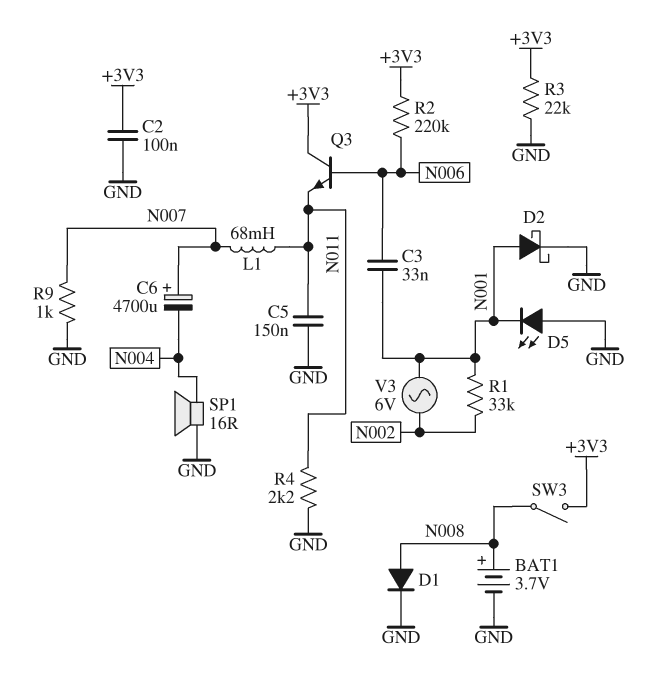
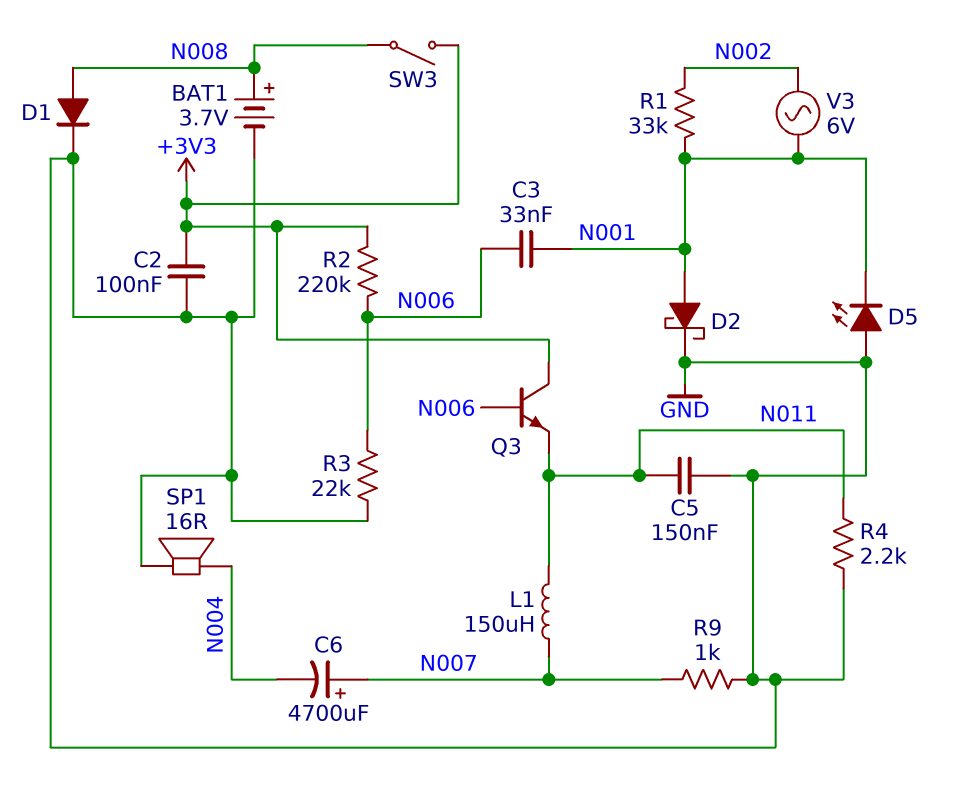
L1: 68mH (N007, N011) -> 150uH (N007, N011)
R3: 22k (+3V3, GND) -> 22k (GND, N006)

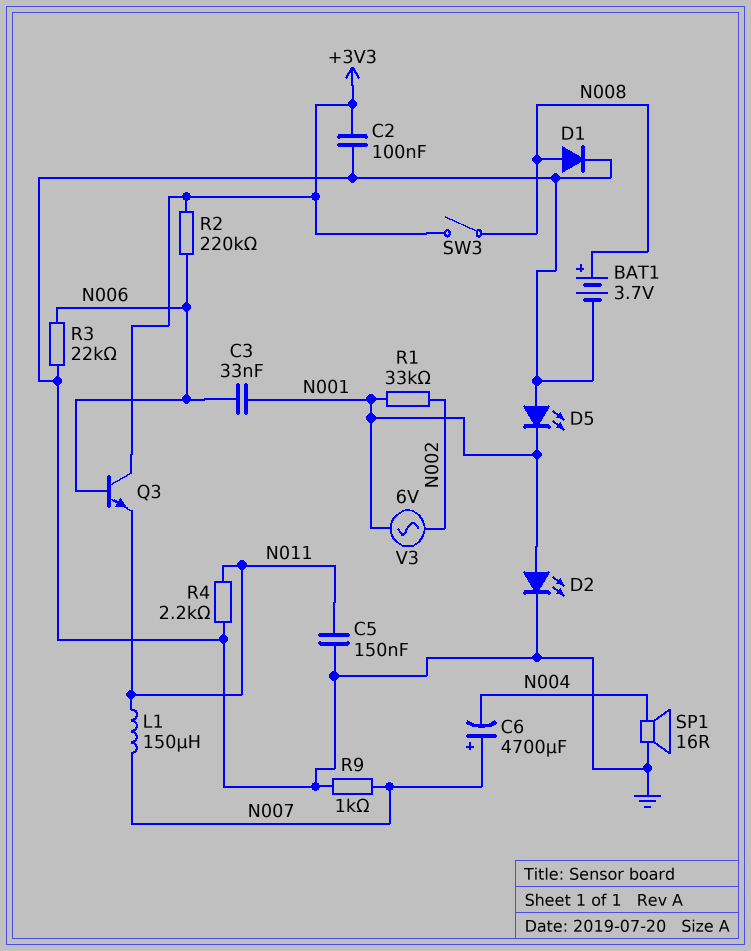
D2: schottky (A N001, K GND) -> LED (A N001, K GND)

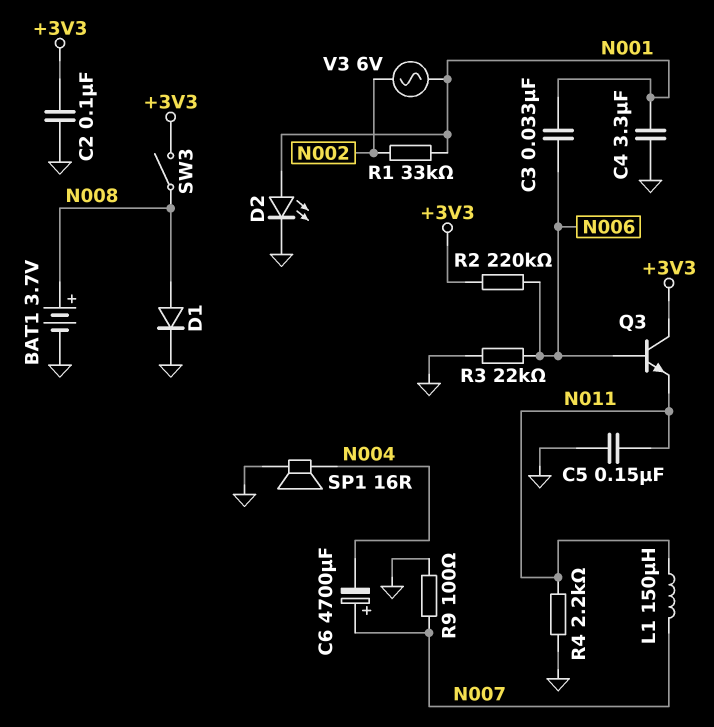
C4: none -> 3.3uF (GND, N001)
D5: LED (A GND, K N001) -> none
R9: 1k (GND, N007) -> 100 (GND, N007)

